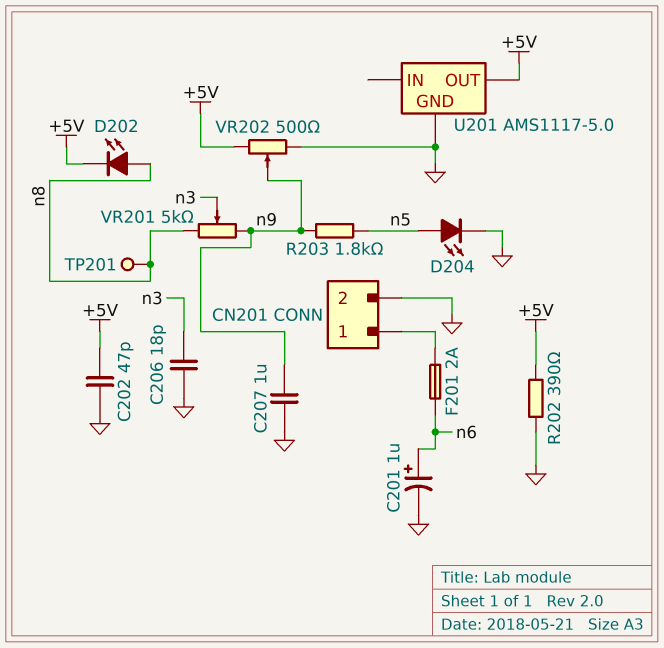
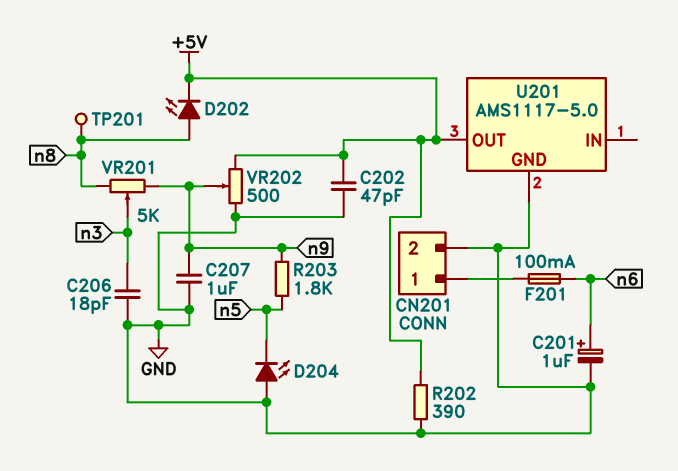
D204: LED (A n5, K GND) -> LED (A GND, K n5)
F201: 2A (CN201/1, n6) -> 100mA (CN201/1, n6)

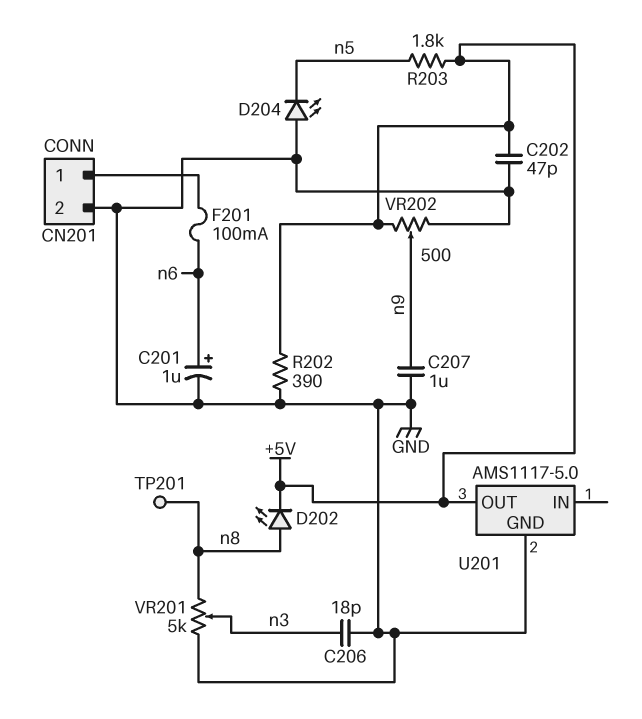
R203: 1.8k (n5, n9) -> 1.8k (+5V, n5)
VR201: 5k (n8, n9, wiper n3) -> 5k (GND, n8, wiper n3)

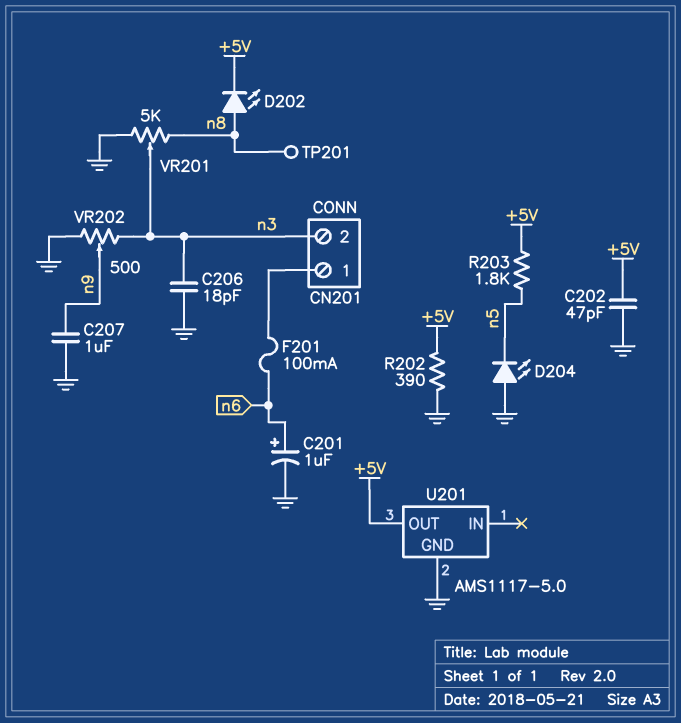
CN201 pin 2: GND -> n3
VR202: 500 (+5V, GND, wiper n9) -> 500 (GND, n3, wiper n9)

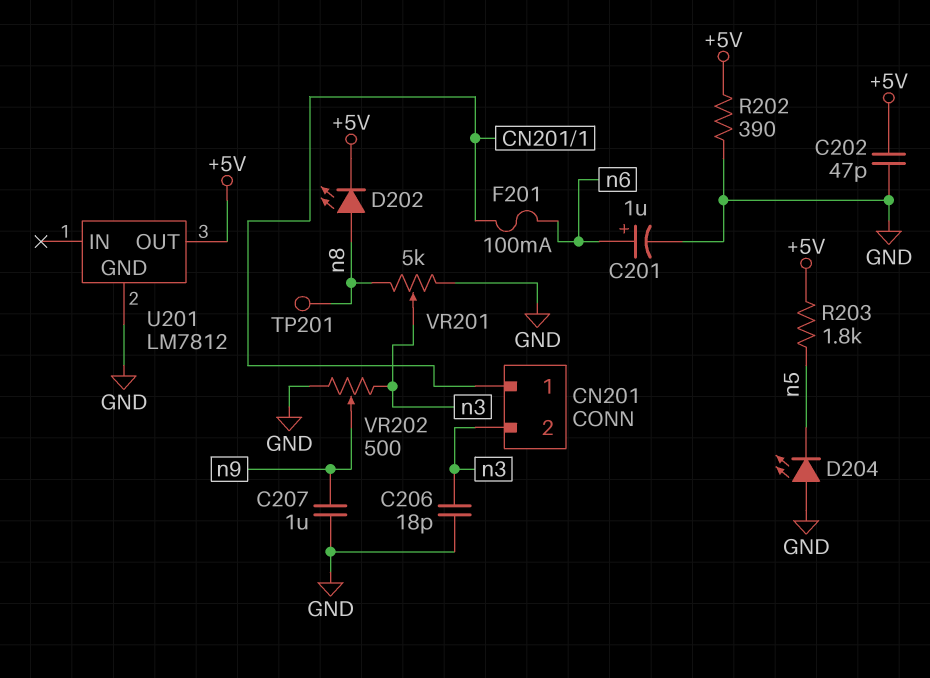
U201: AMS1117-5.0 -> LM7812

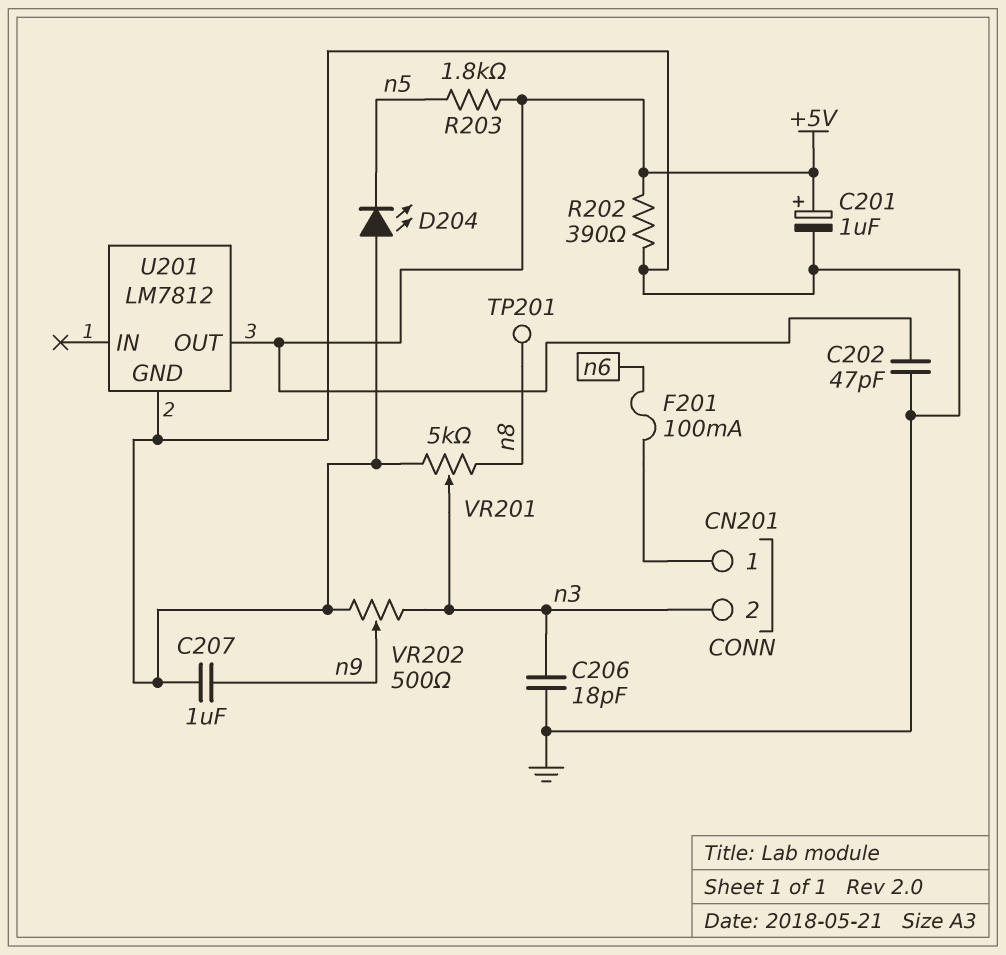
C201: 1uF (plus n6, minus GND) -> 1uF (plus +5V, minus GND)
D202: LED (A n8, K +5V) -> none

